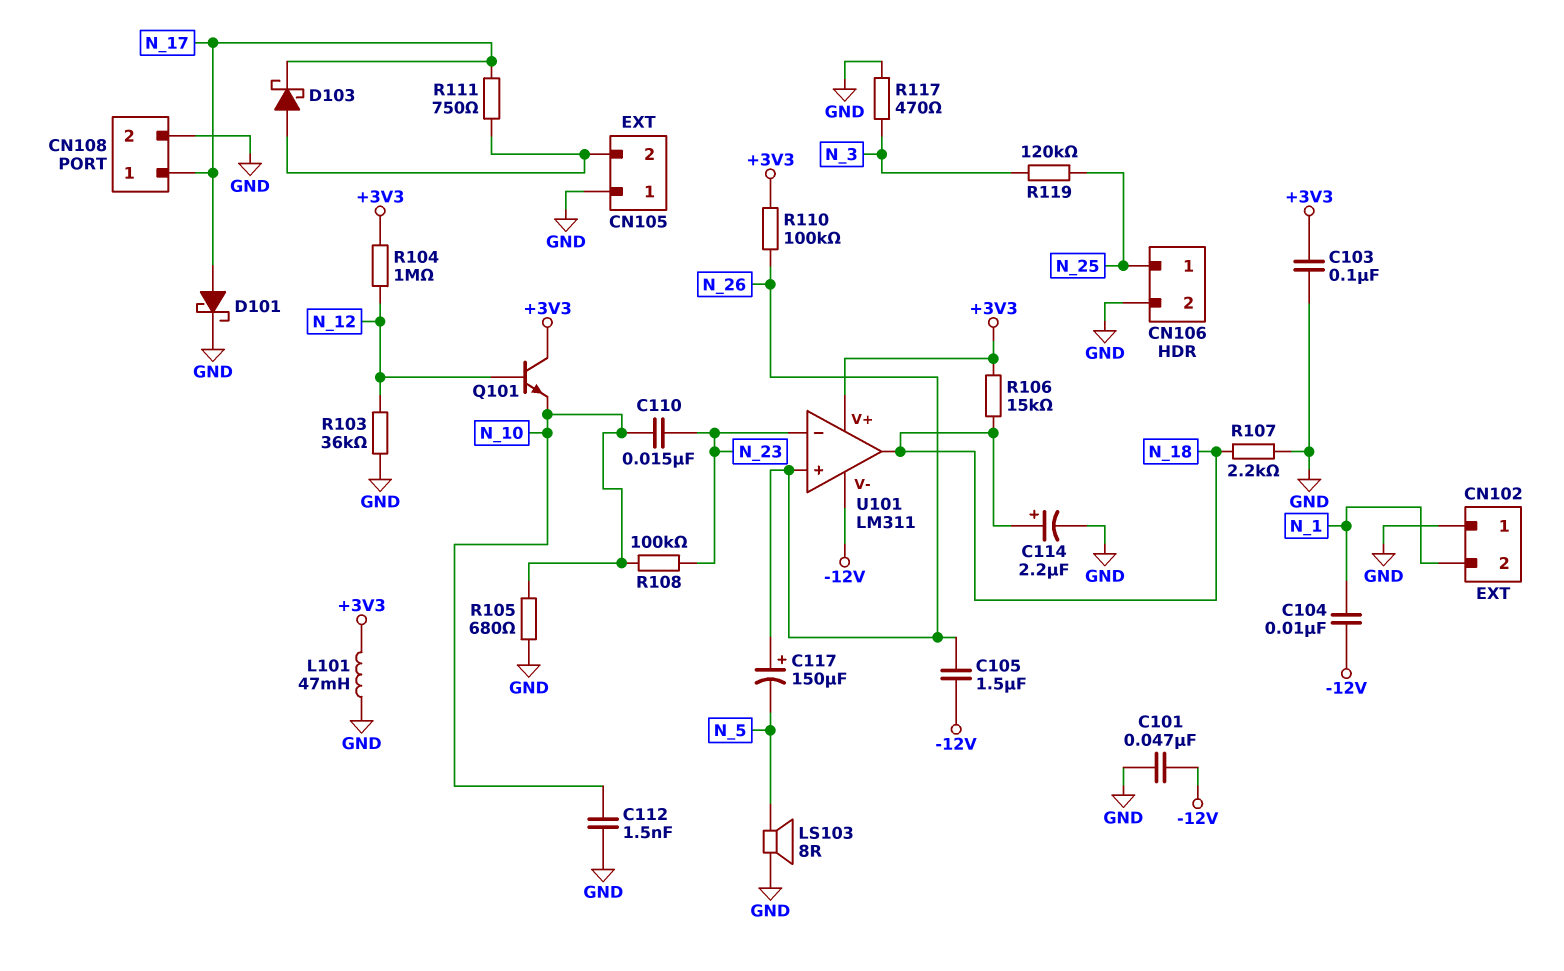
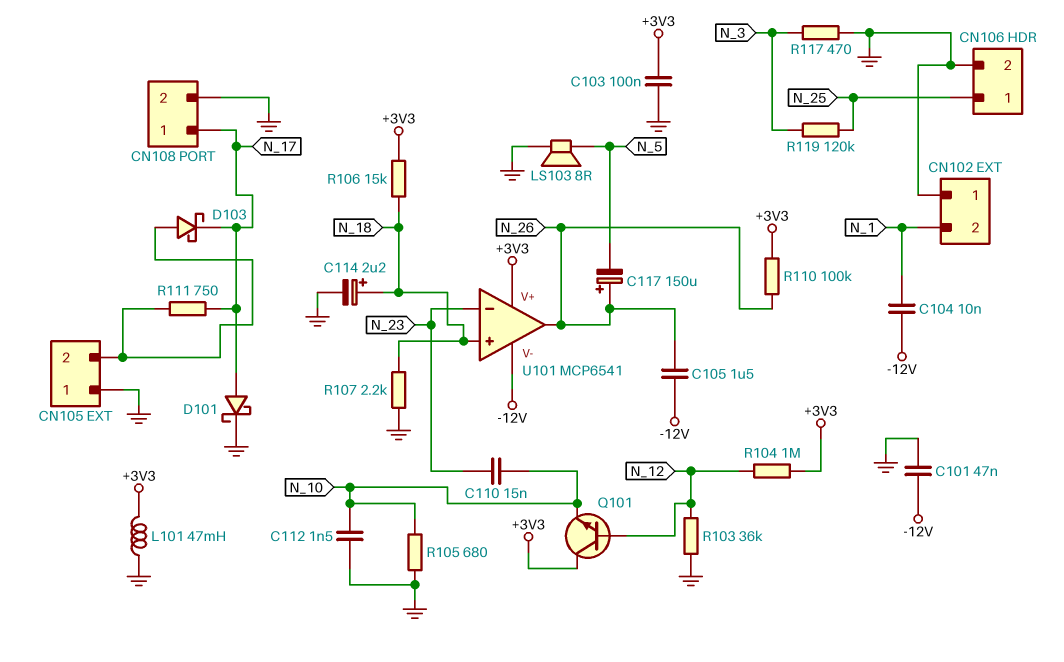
R108: 100k (N_10, N_23) -> none
U101: LM311 -> MCP6541
U101 pin in+: N_26 -> N_18
U101 pin out: N_18 -> N_26

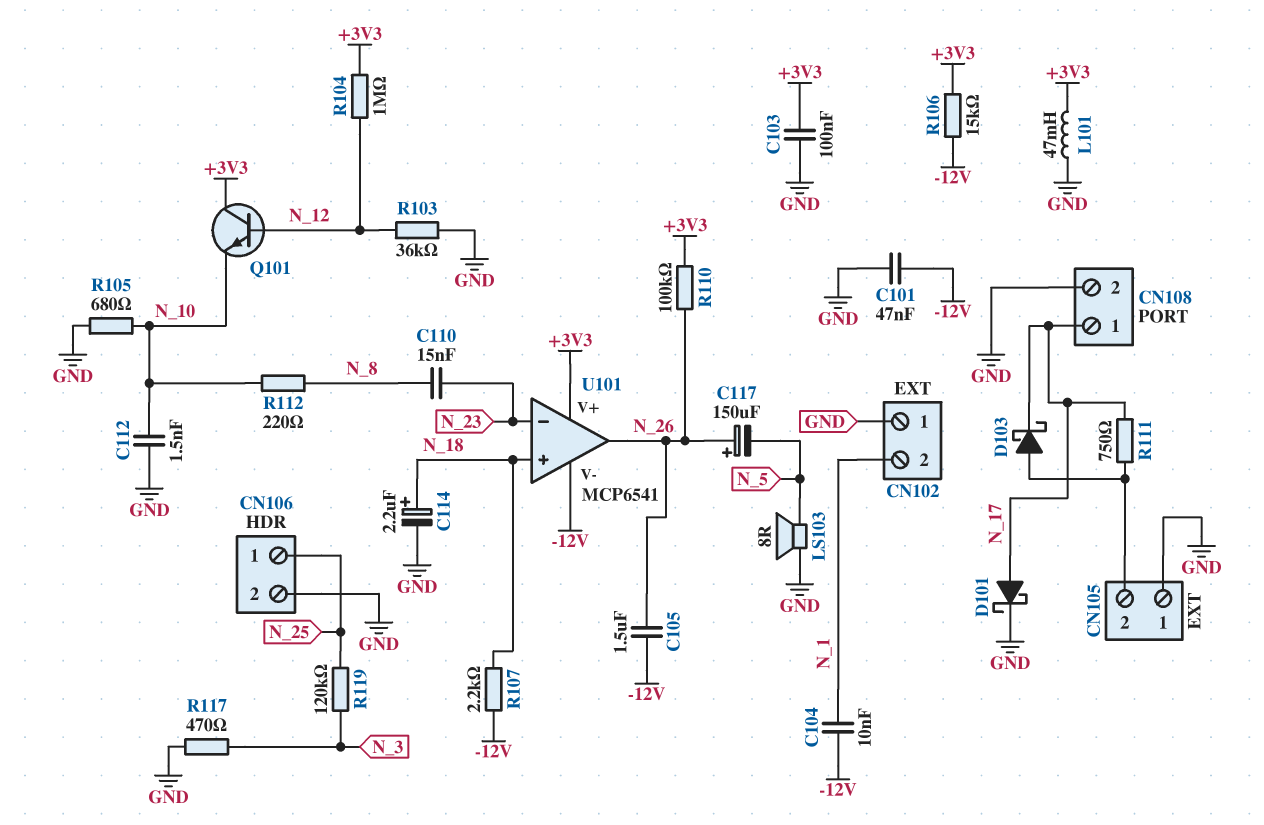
C110: 15nF (N_10, N_23) -> 15nF (N_8, N_23)
R106: 15k (+3V3, N_18) -> 15k (+3V3, -12V)
R107: 2.2k (GND, N_18) -> 2.2k (-12V, N_18)
R112: none -> 220 (N_8, N_10)

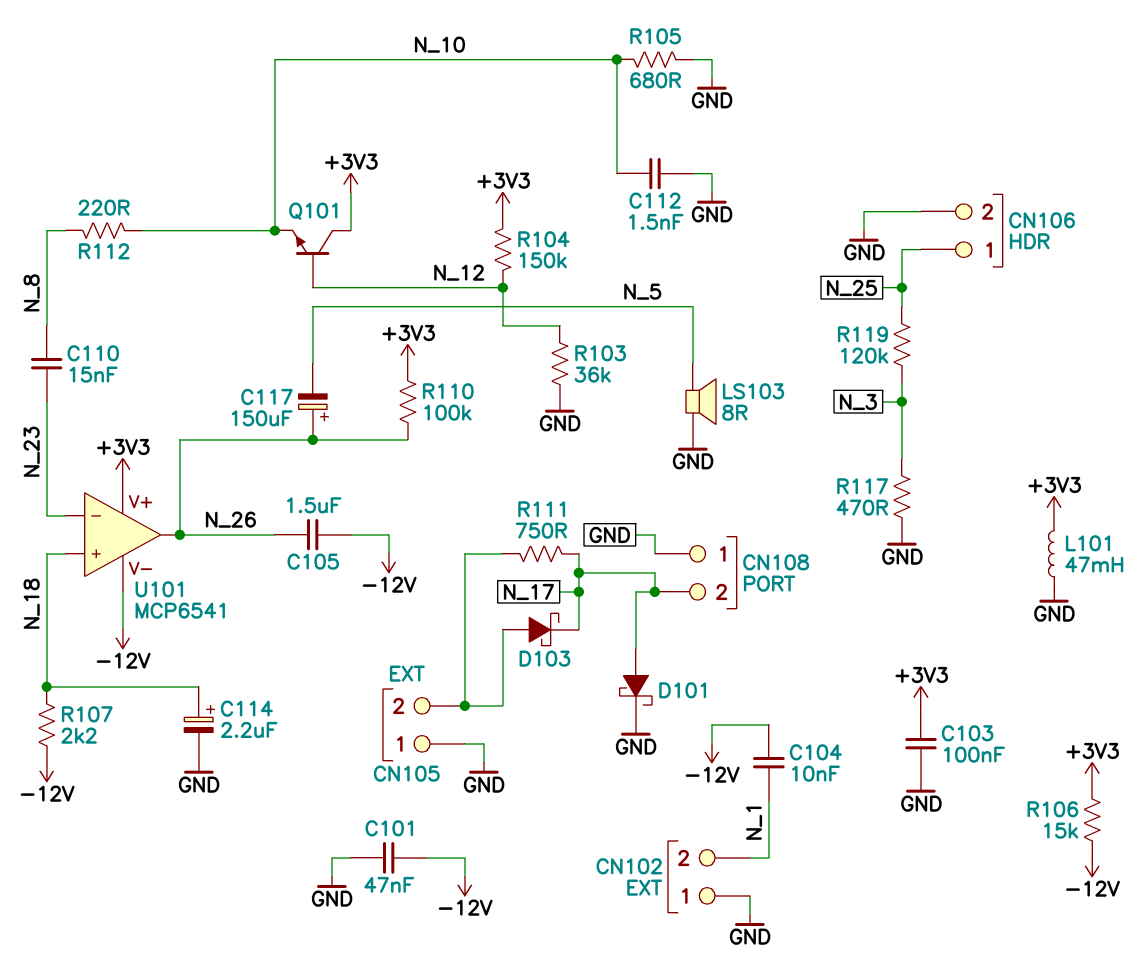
CN108 pin 1: N_17 -> GND
CN108 pin 2: GND -> N_17
R104: 1M (+3V3, N_12) -> 150k (+3V3, N_12)

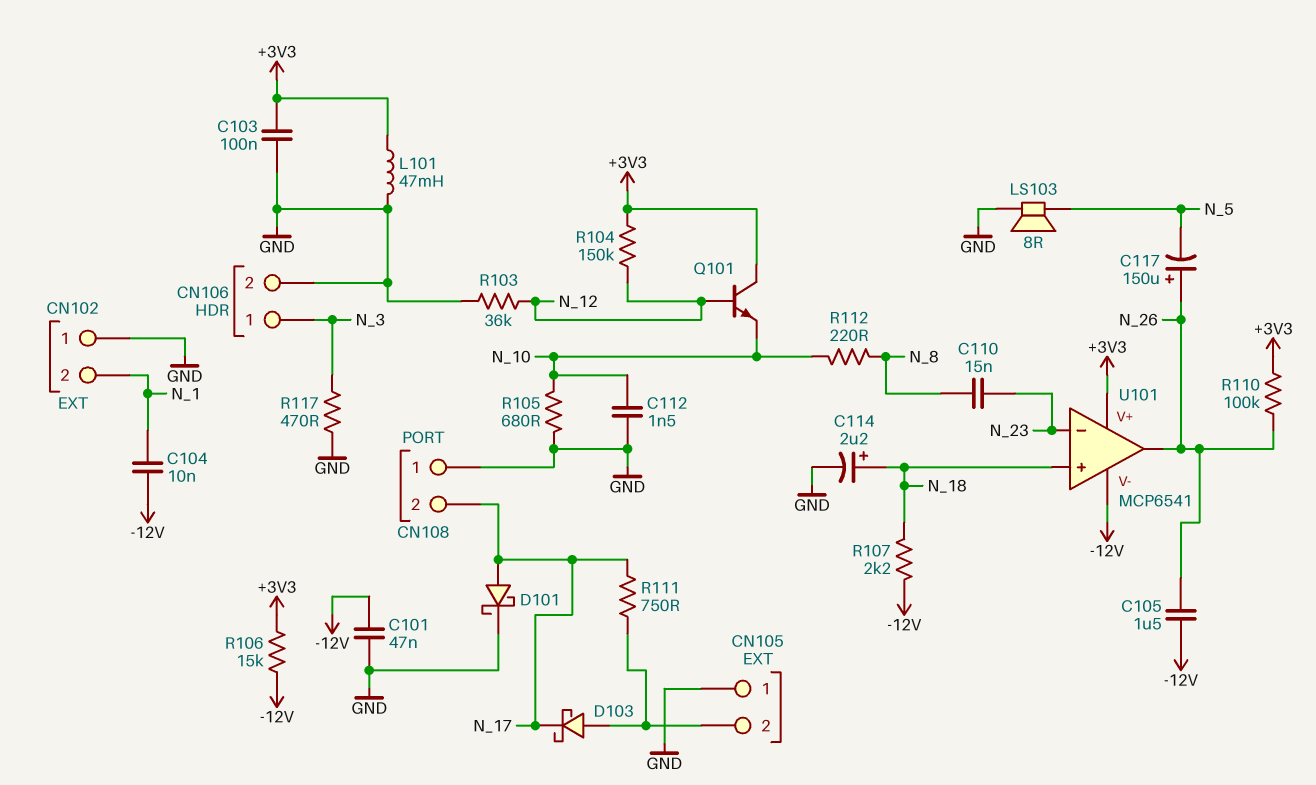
CN106 pin 1: N_25 -> N_3
R119: 120k (N_3, N_25) -> none

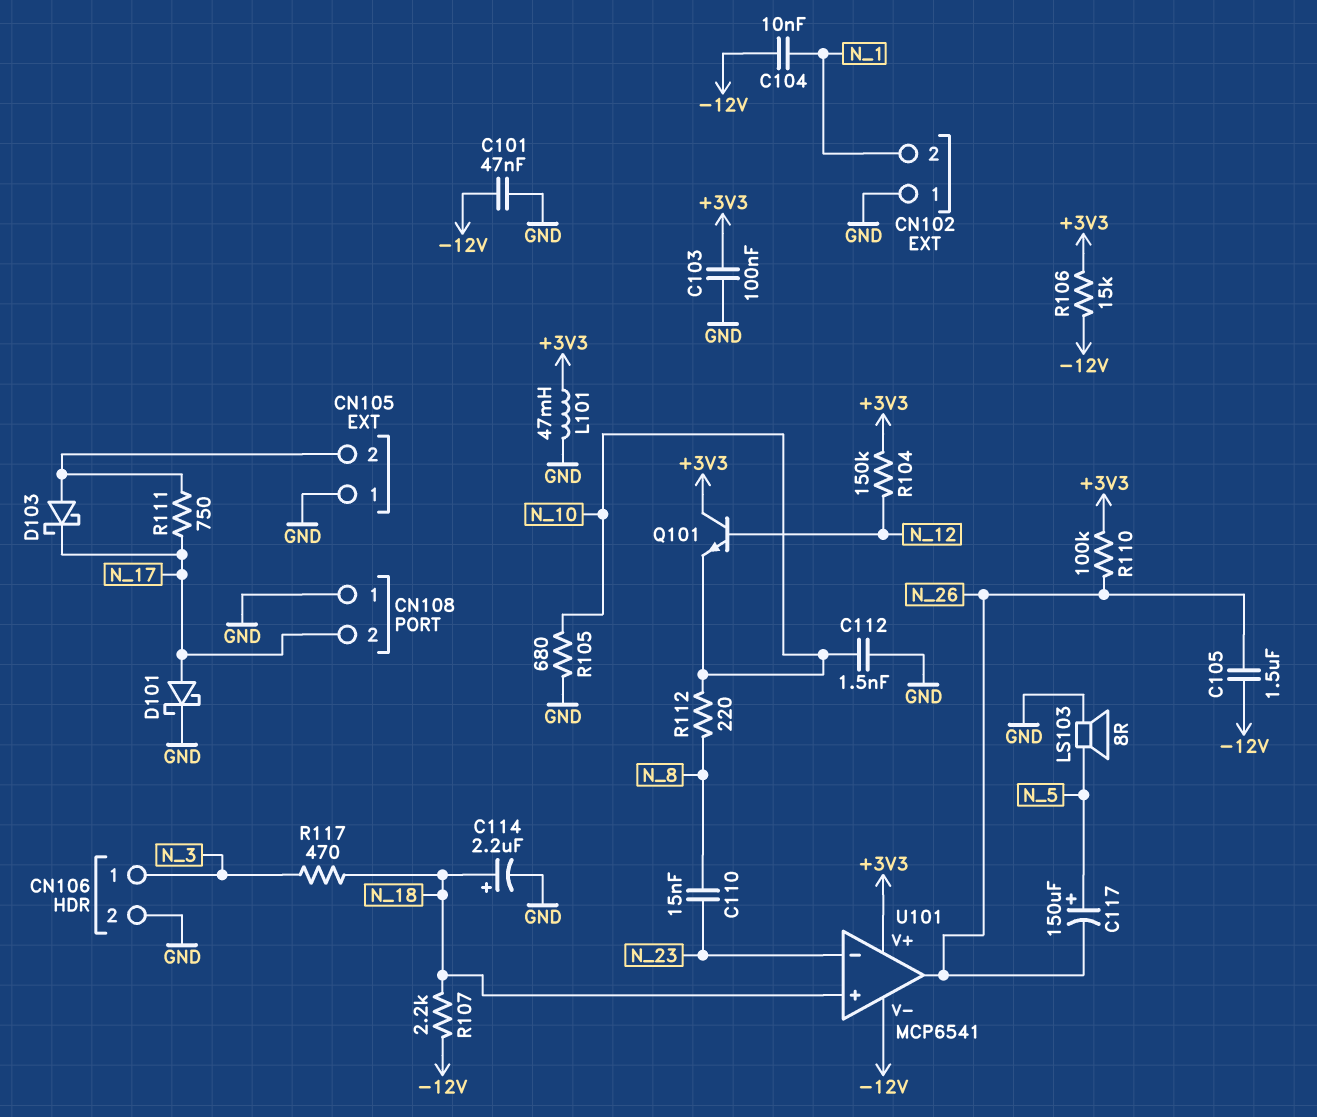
C117: 150uF (plus N_26, minus N_5) -> 150uF (plus N_5, minus N_26)
R103: 36k (GND, N_12) -> none
R117: 470 (GND, N_3) -> 470 (N_3, N_18)

